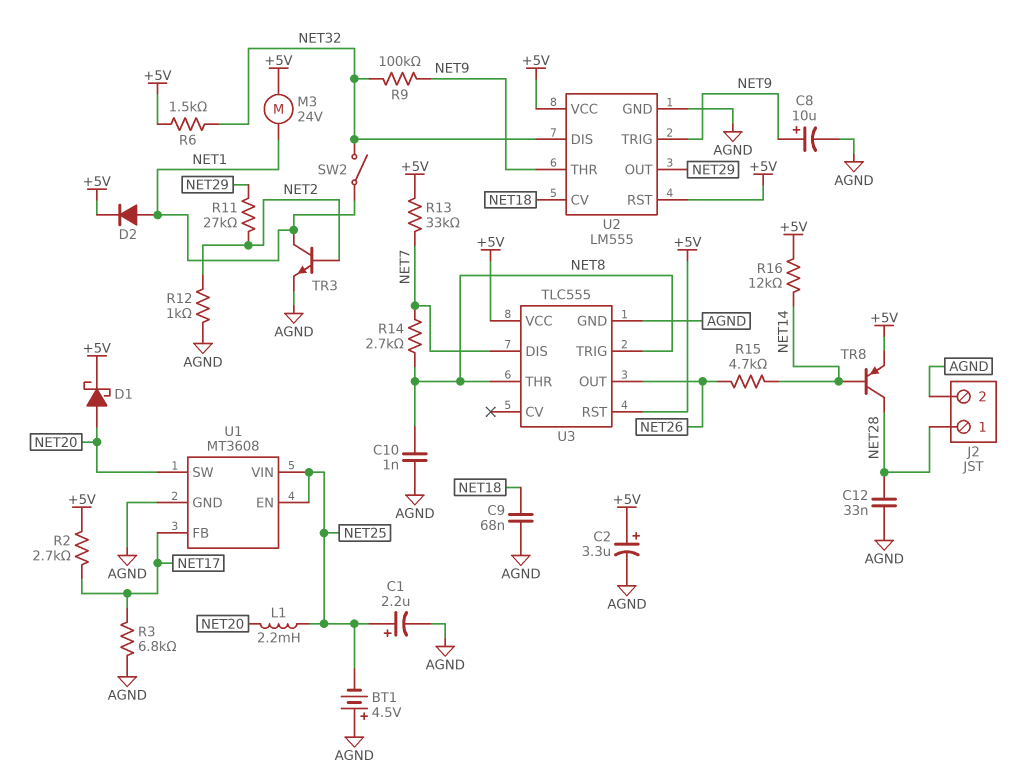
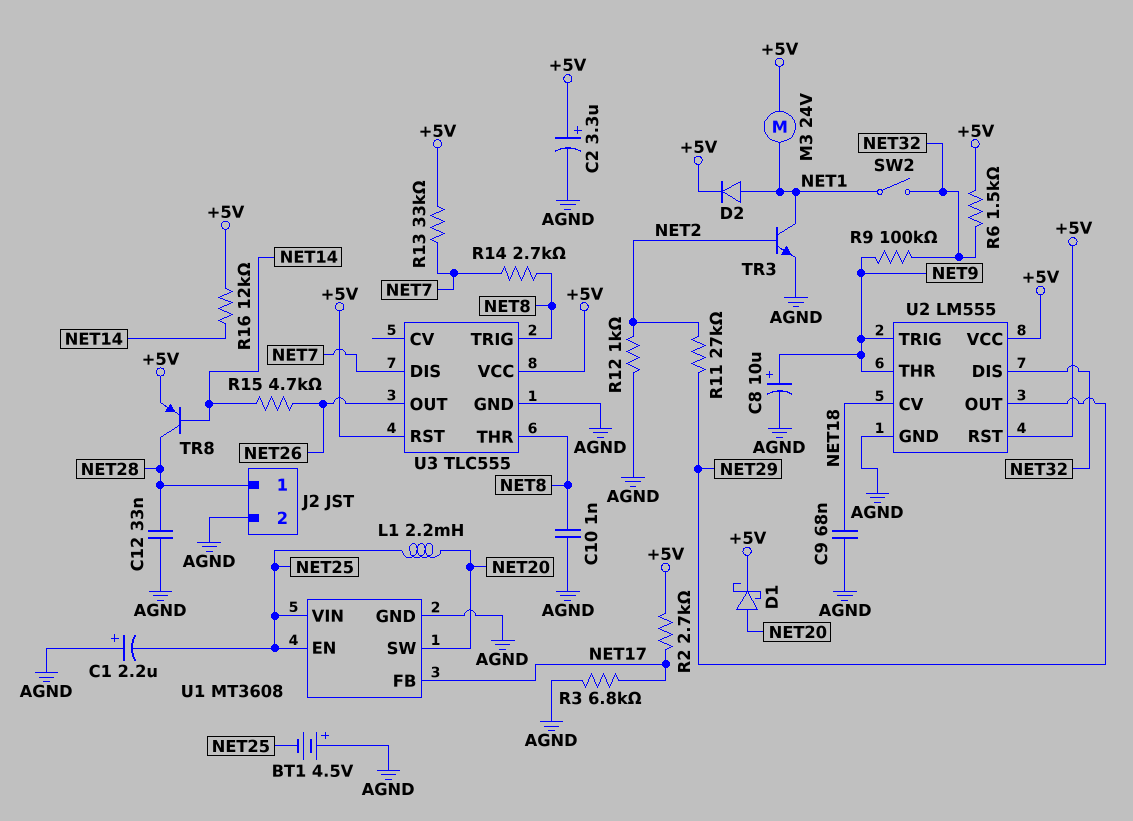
C1: 2.2uF (plus NET25, minus AGND) -> 2.2uF (plus AGND, minus NET25)

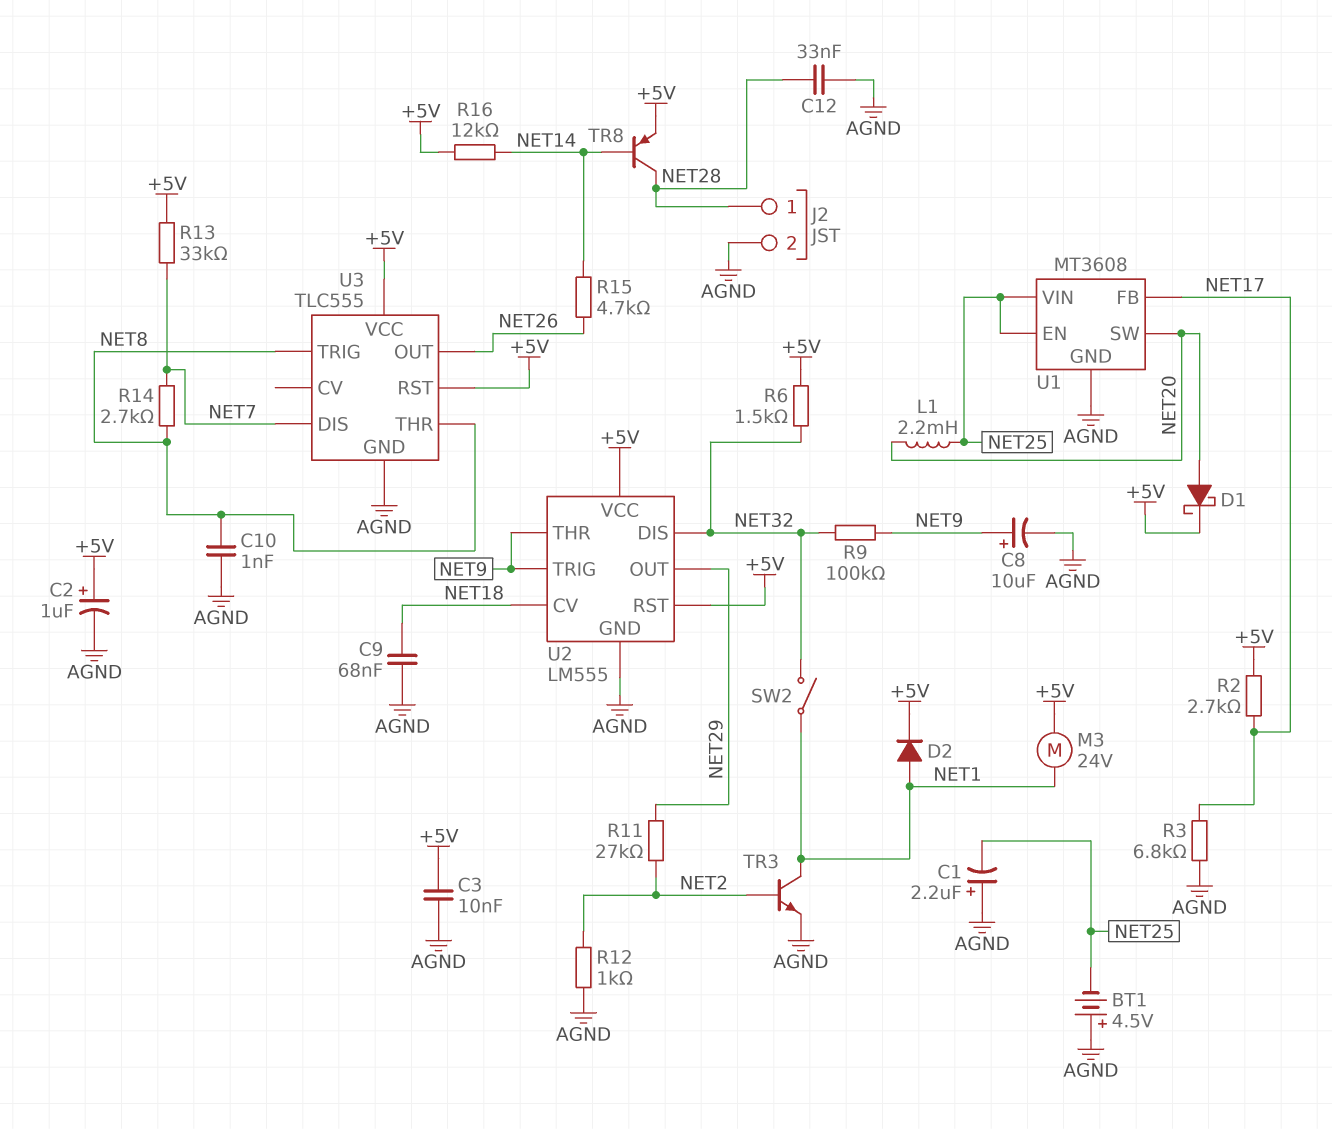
C2: 3.3uF (plus +5V, minus AGND) -> 1uF (plus +5V, minus AGND)
C3: none -> 10nF (+5V, AGND)

